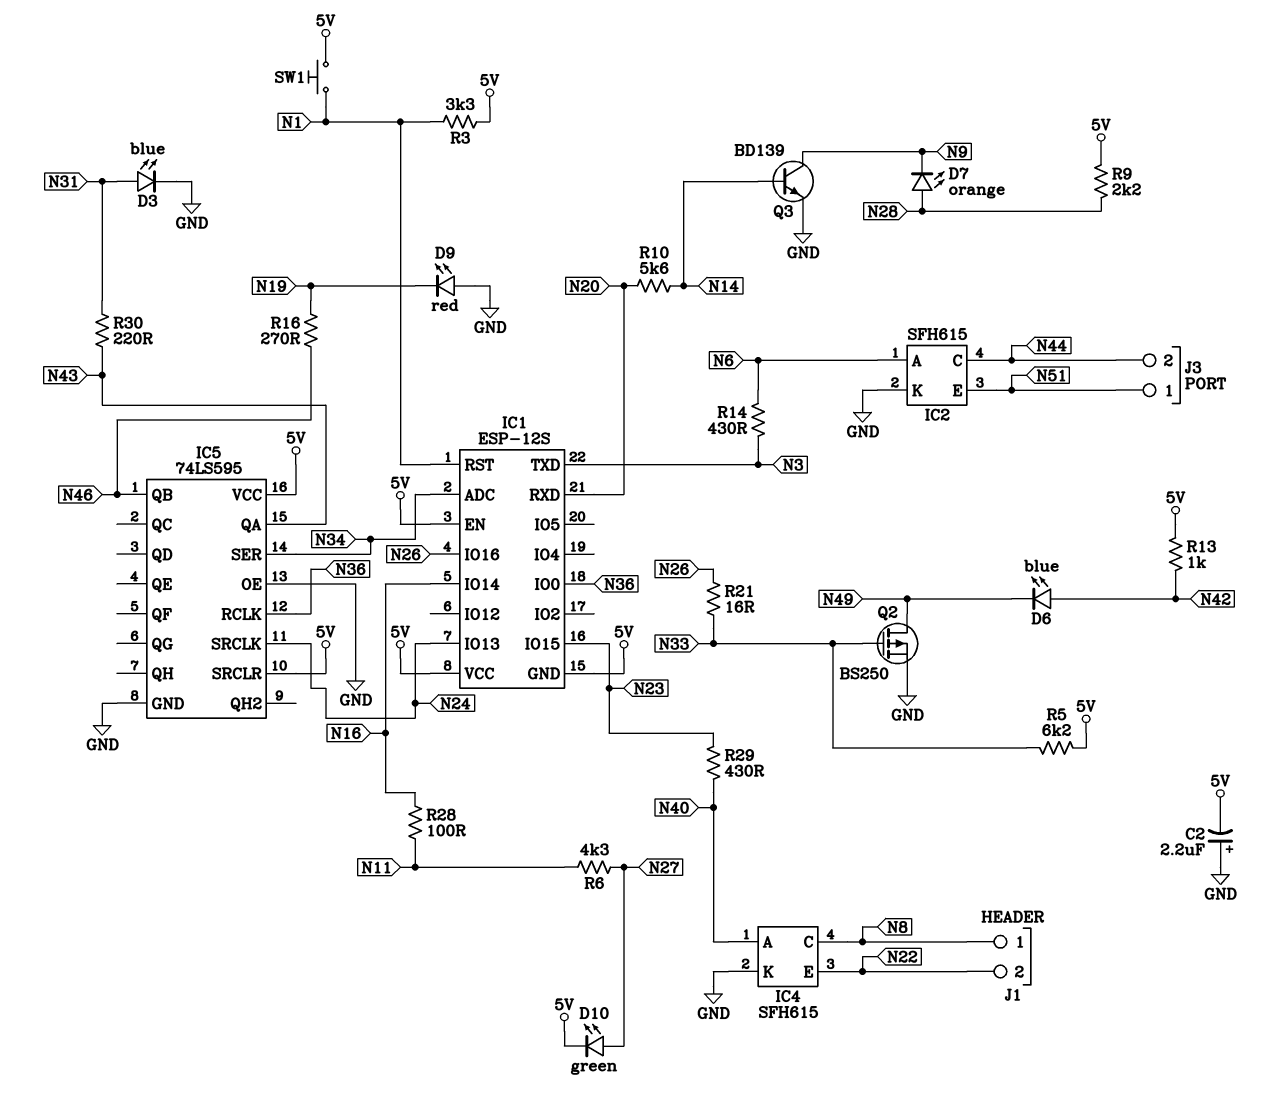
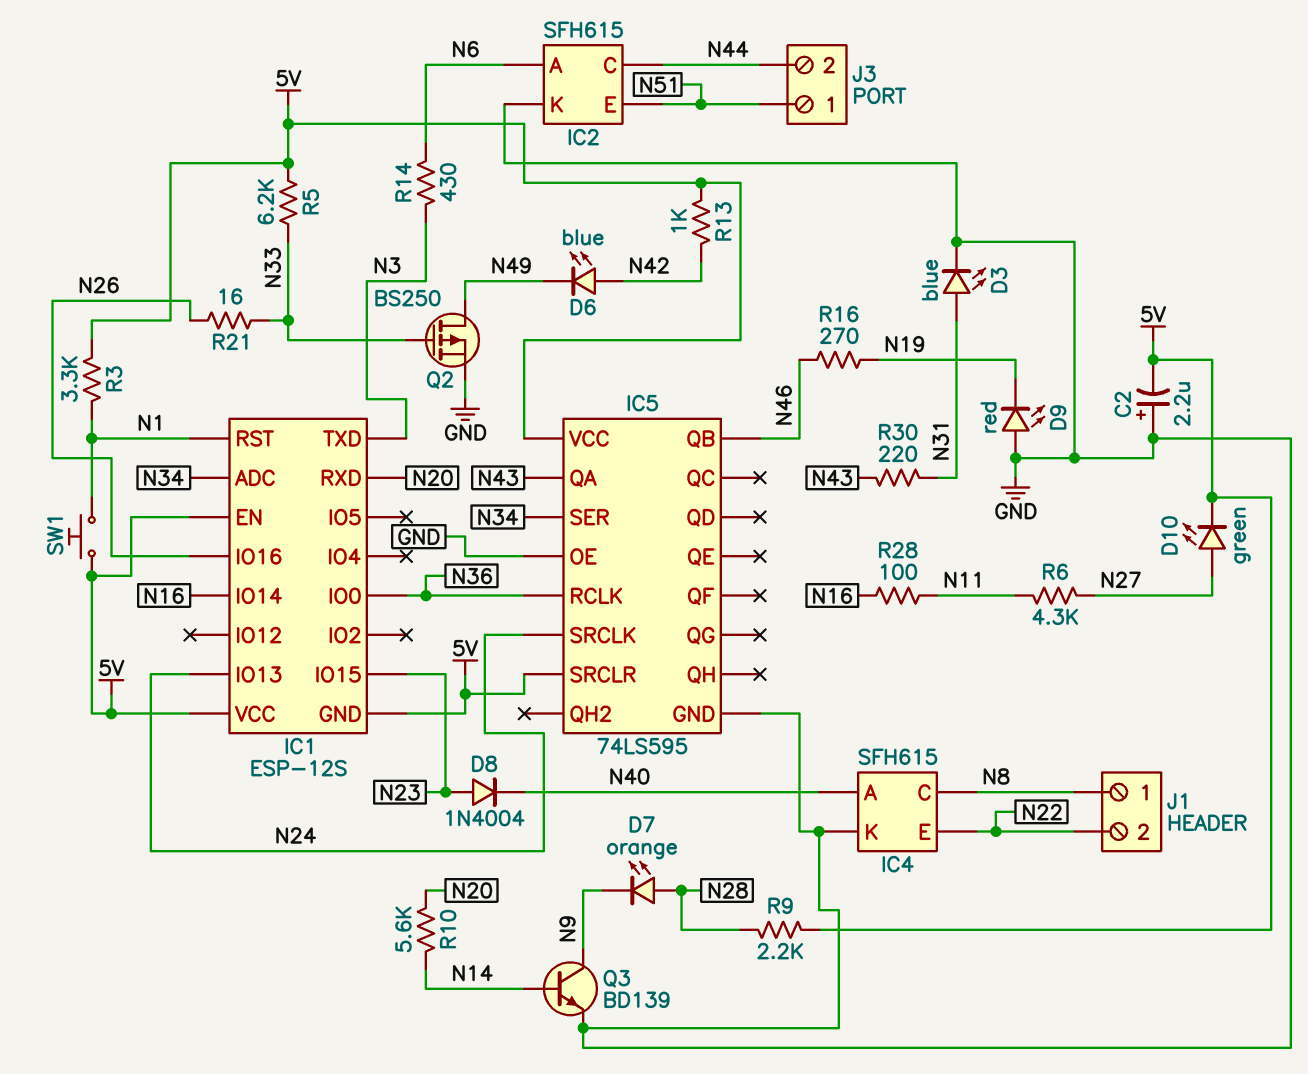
D8: none -> diode 1N4004 (A N23, K N40)
R29: 430 (N23, N40) -> none

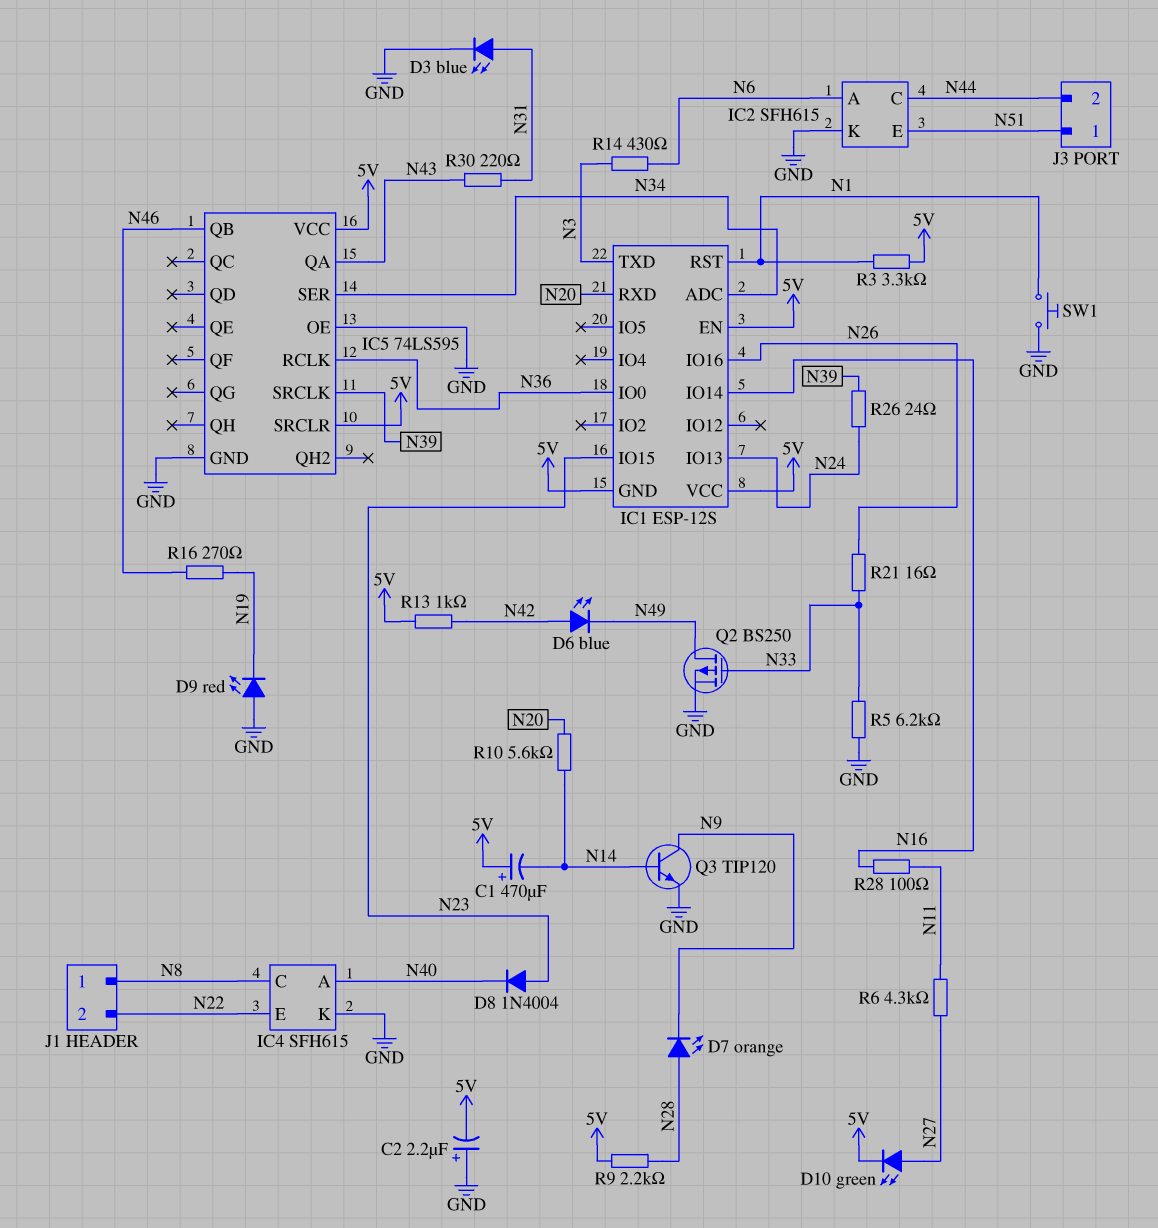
C1: none -> 470uF (plus 5V, minus N14)
IC5 pin SRCLK: N24 -> N39
Q3: NPN BD139 (B N14, C N9, E GND) -> NPN TIP120 (B N14, C N9, E GND)
R5: 6.2k (5V, N33) -> 6.2k (GND, N33)
R26: none -> 24 (N24, N39)
SW1: button (5V, N1) -> button (GND, N1)

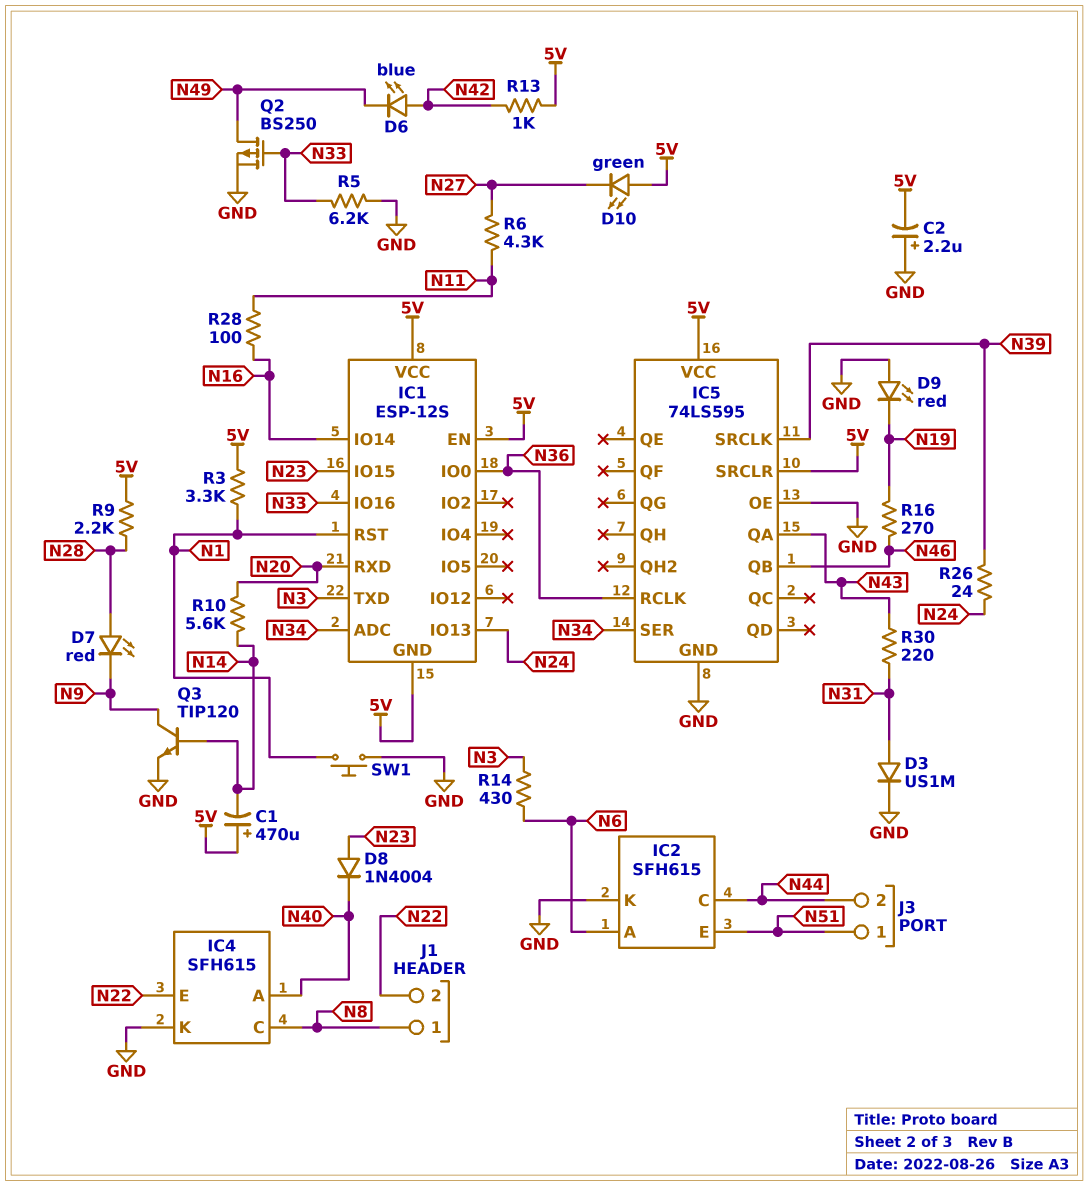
D3: LED blue (A N31, K GND) -> diode US1M (A N31, K GND)
D7: LED orange (A N28, K N9) -> LED red (A N28, K N9)
D10: LED green (A N27, K 5V) -> LED green (A 5V, K N27)
IC1 pin IO16: N26 -> N33
R21: 16 (N26, N33) -> none

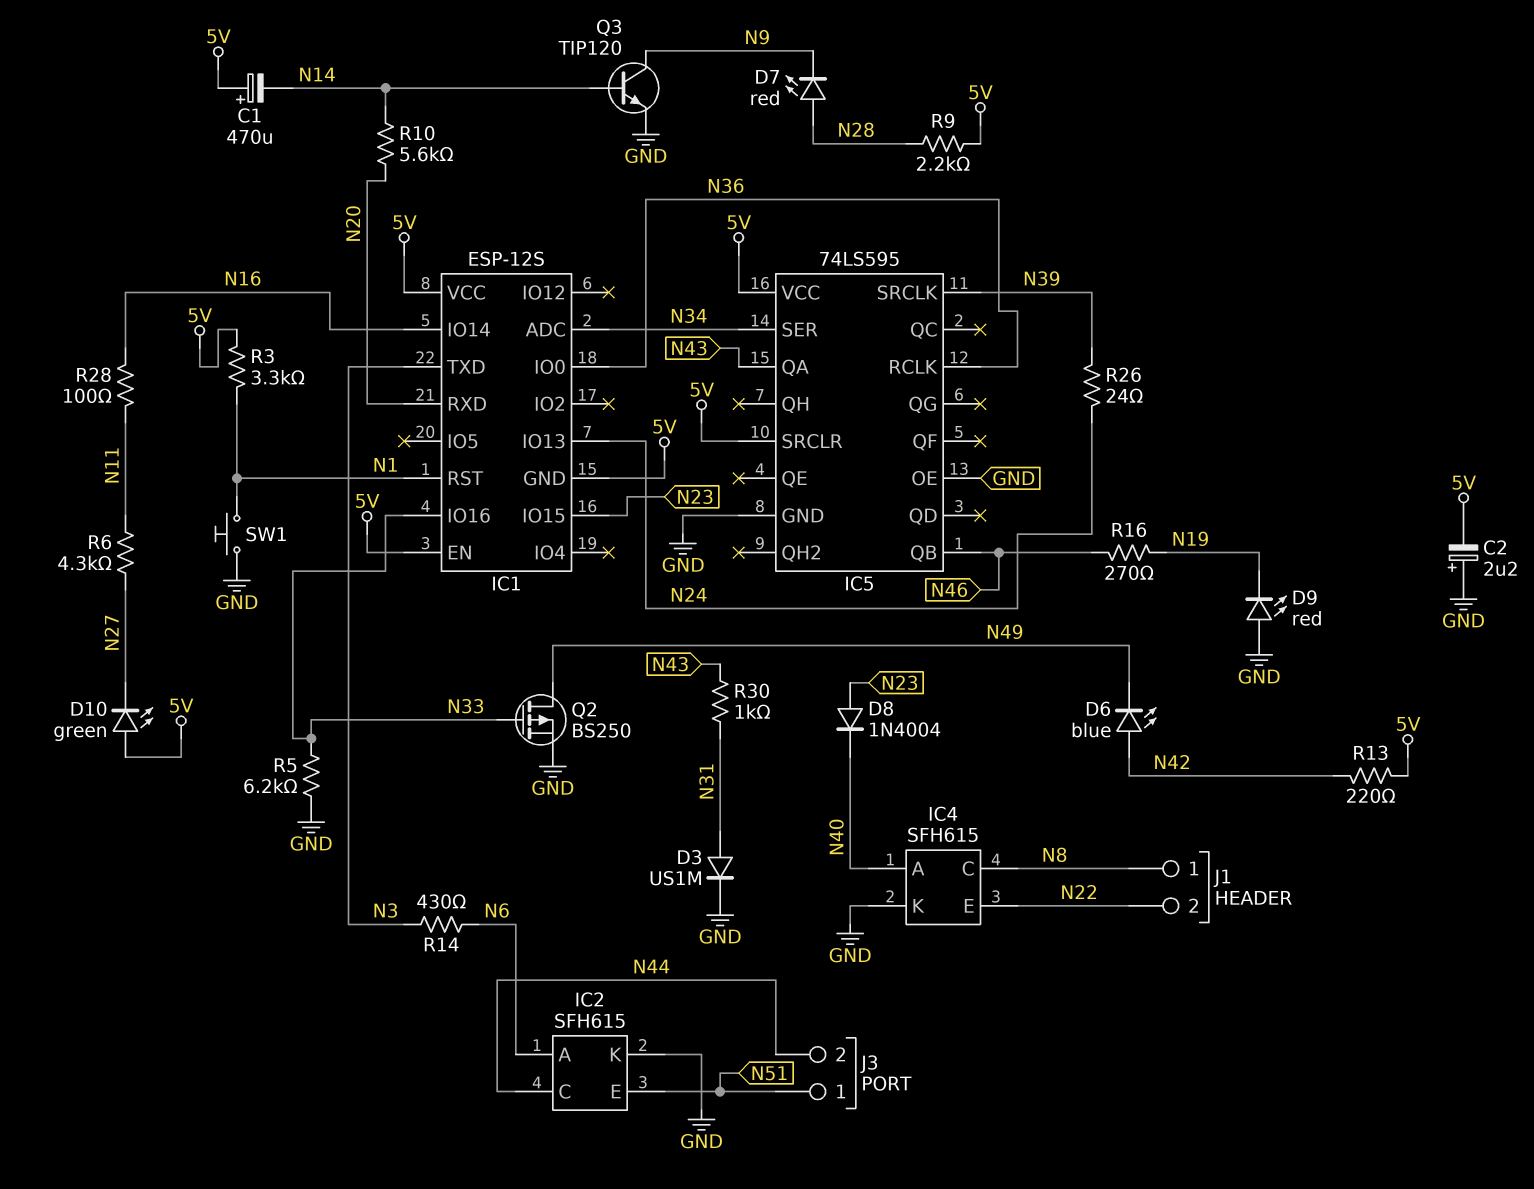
R13: 1k (5V, N42) -> 220 (5V, N42)
R30: 220 (N31, N43) -> 1k (N31, N43)

